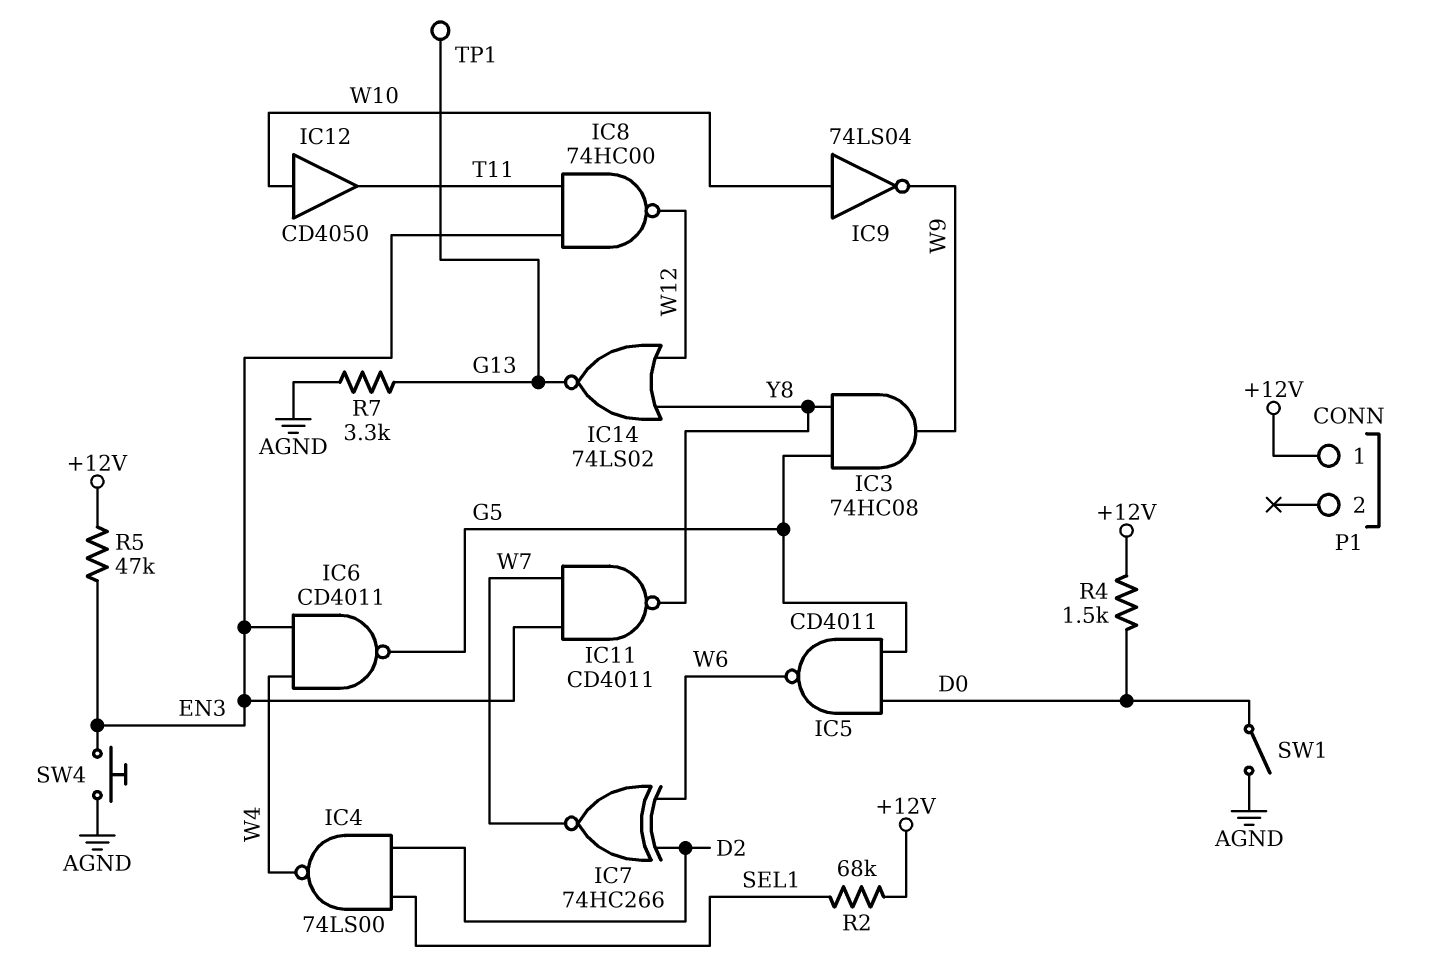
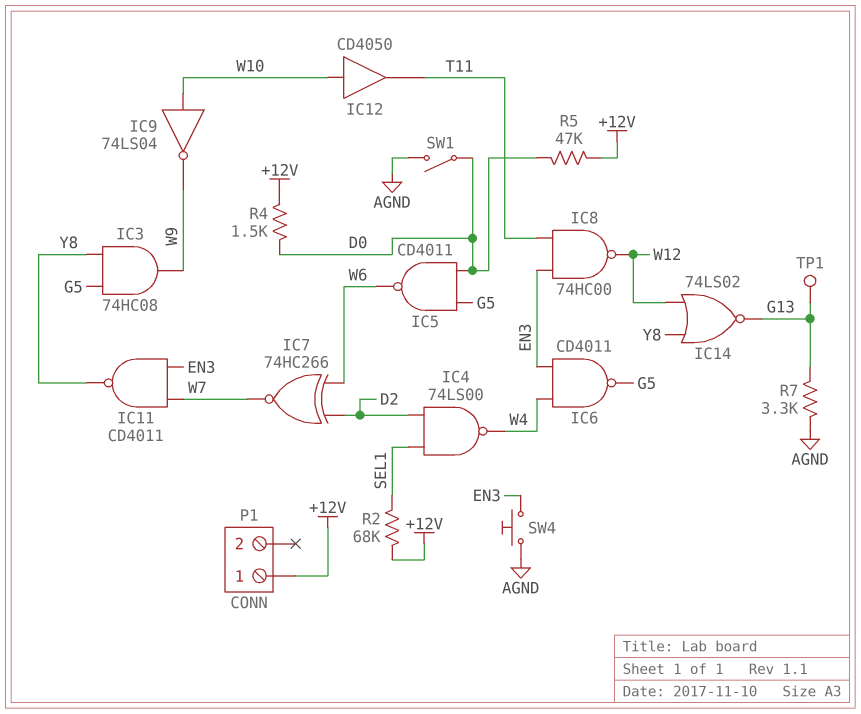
R5: 47k (+12V, EN3) -> 47k (+12V, D0)

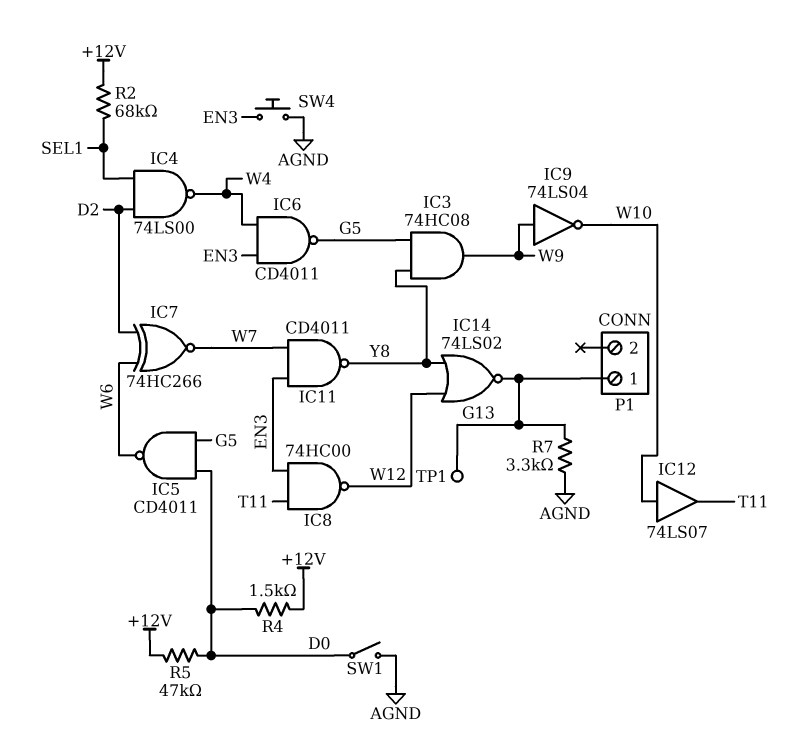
IC9: NOT 74LS04 (in W10, out W9) -> NOT 74LS04 (in W9, out W10)
IC12: buffer CD4050 (in W10, out T11) -> buffer 74LS07 (in W10, out T11)
P1 pin 1: +12V -> G13

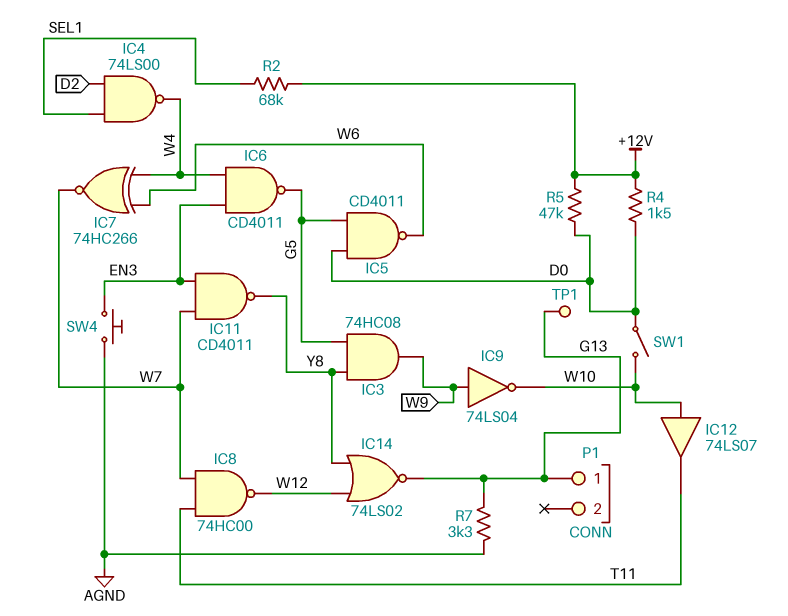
IC7: XNOR 74HC266 (in D2, in W6, out W7) -> XNOR 74HC266 (in W4, in W6, out W7)
IC8: NAND 74HC00 (in EN3, in T11, out W12) -> NAND 74HC00 (in T11, in W7, out W12)
SW1: switch (AGND, D0) -> switch (D0, W10)

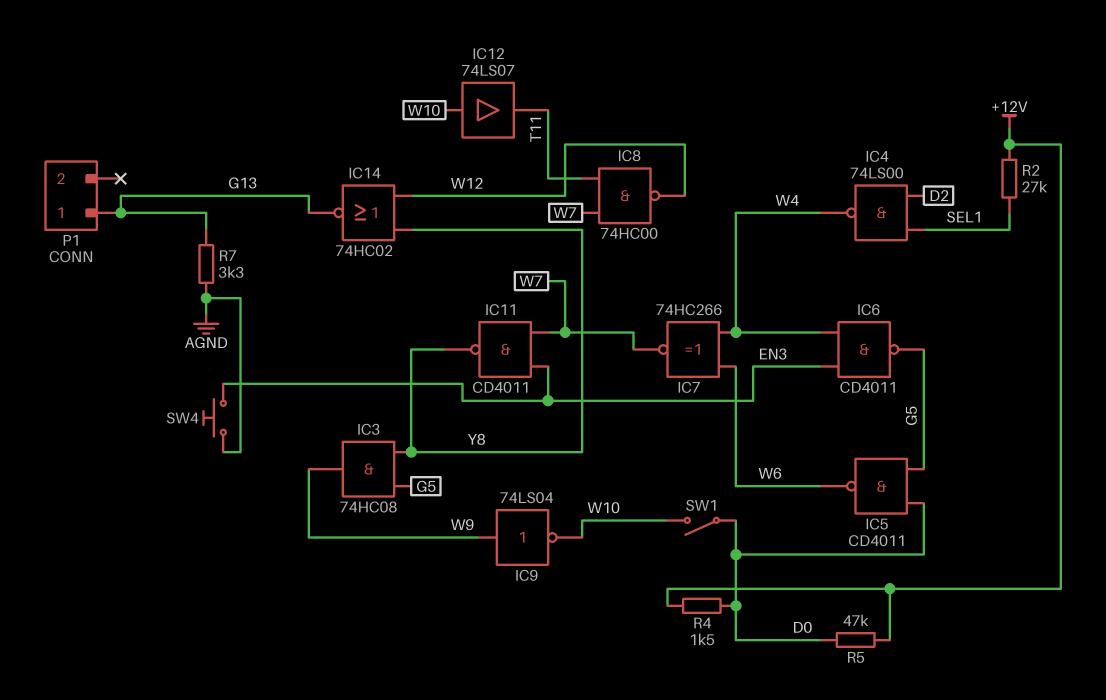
IC14: NOR 74LS02 (in W12, in Y8, out G13) -> NOR 74HC02 (in W12, in Y8, out G13)
R2: 68k (+12V, SEL1) -> 27k (+12V, SEL1)
TP1: test point (G13) -> none

